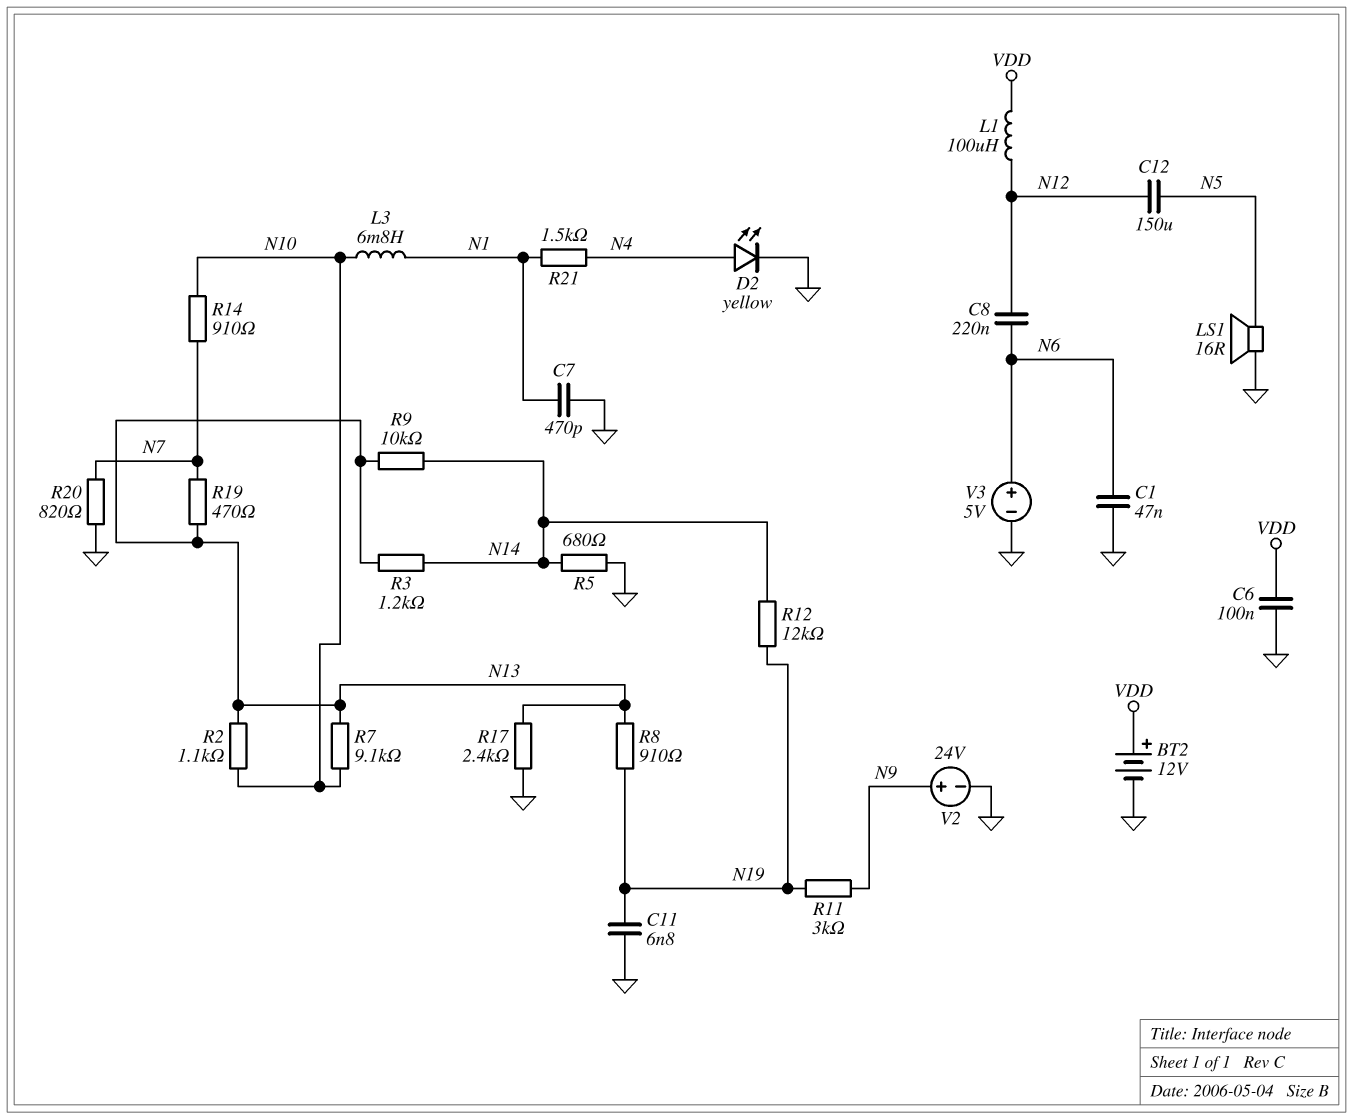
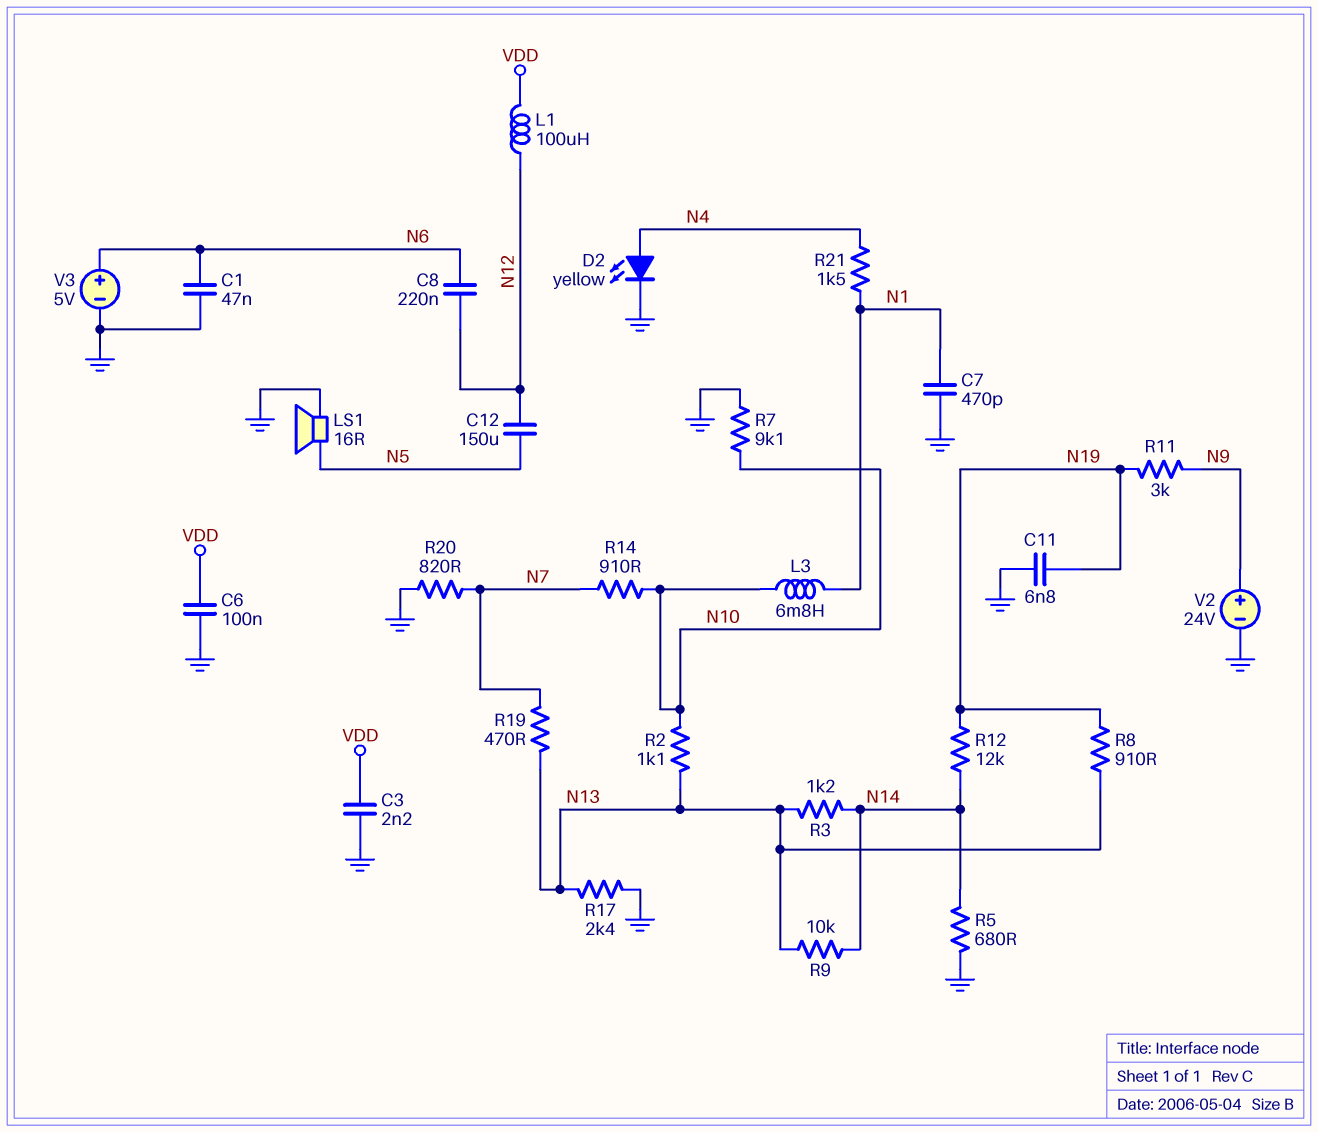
BT2: 12V (plus VDD, minus GND) -> none
C3: none -> 2.2nF (GND, VDD)
R7: 9.1k (N10, N13) -> 9.1k (GND, N10)

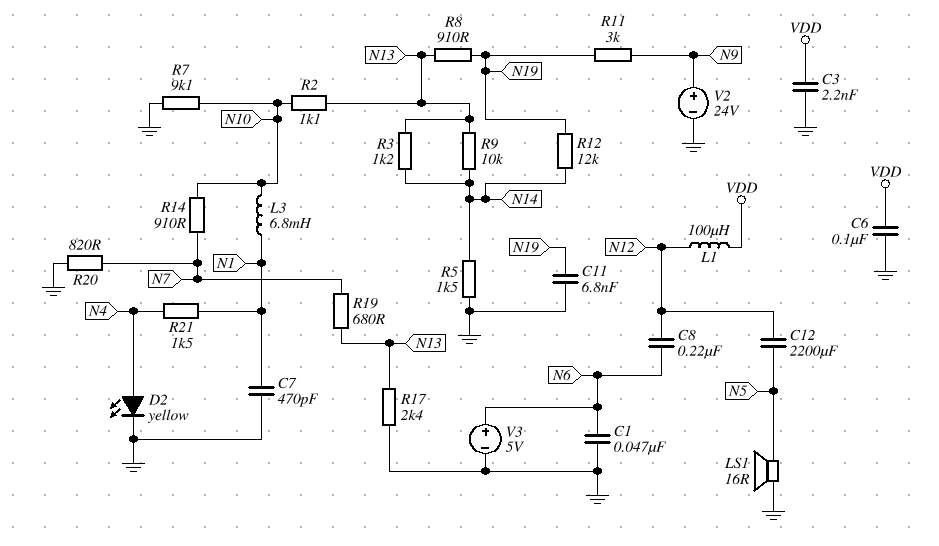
C12: 150uF (N5, N12) -> 2200uF (N5, N12)
R5: 680 (GND, N14) -> 1.5k (GND, N14)
R19: 470 (N7, N13) -> 680 (N7, N13)

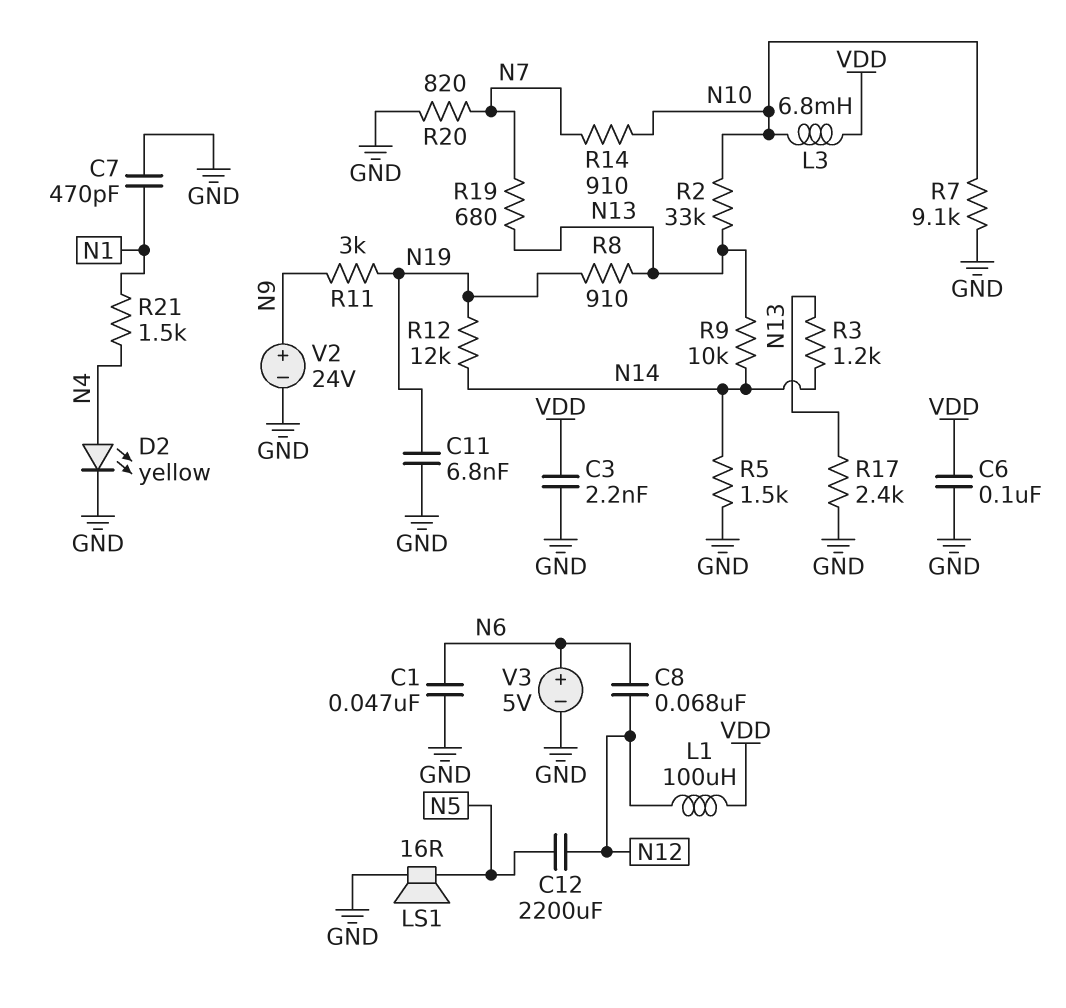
C8: 220nF (N6, N12) -> 68nF (N6, N12)
L3: 6.8mH (N1, N10) -> 6.8mH (N10, VDD)
R2: 1.1k (N10, N13) -> 33k (N10, N13)

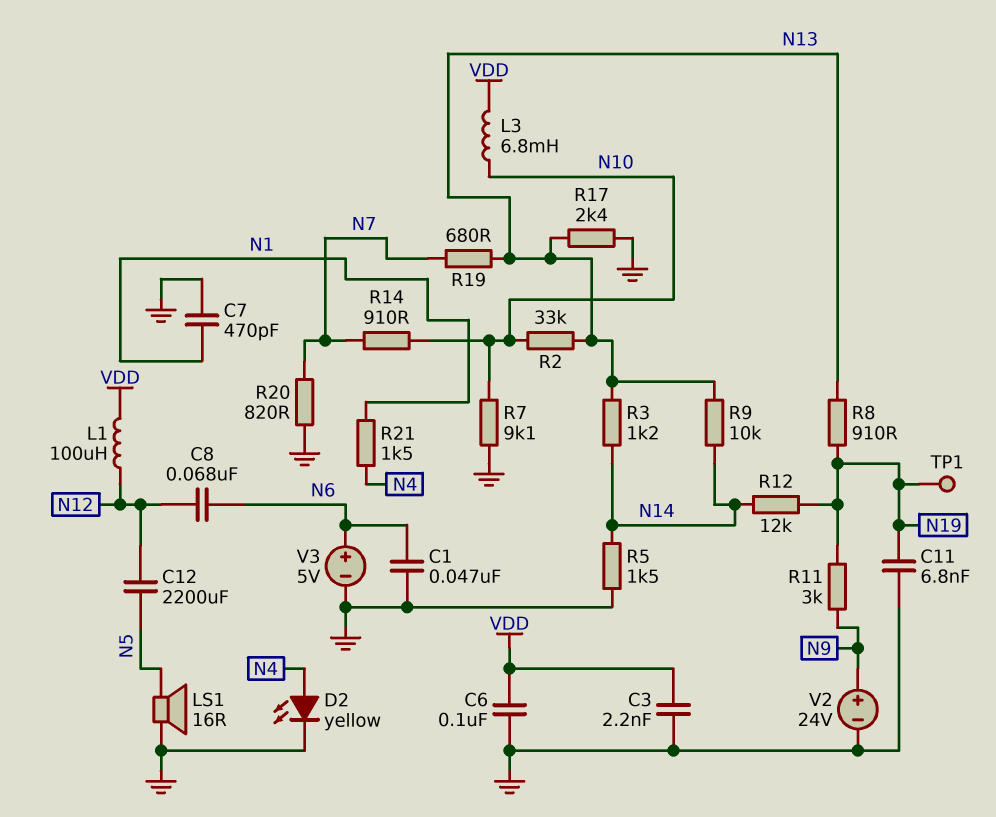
TP1: none -> test point (N19)

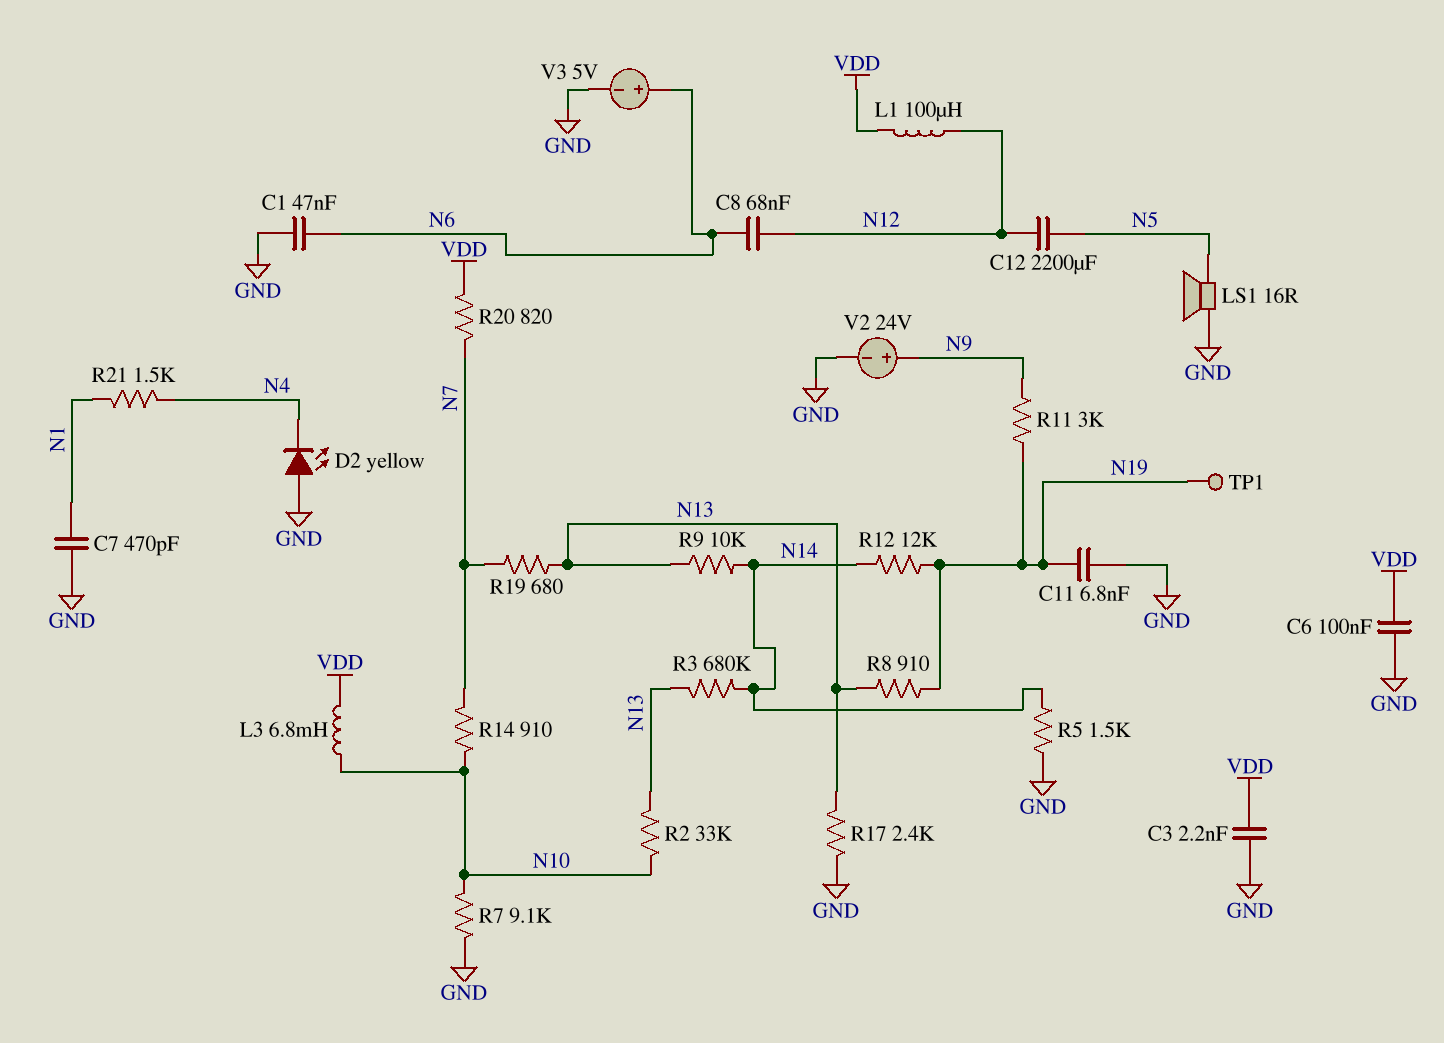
D2: LED yellow (A N4, K GND) -> LED yellow (A GND, K N4)
R3: 1.2k (N13, N14) -> 680k (N13, N14)
R20: 820 (GND, N7) -> 820 (N7, VDD)

